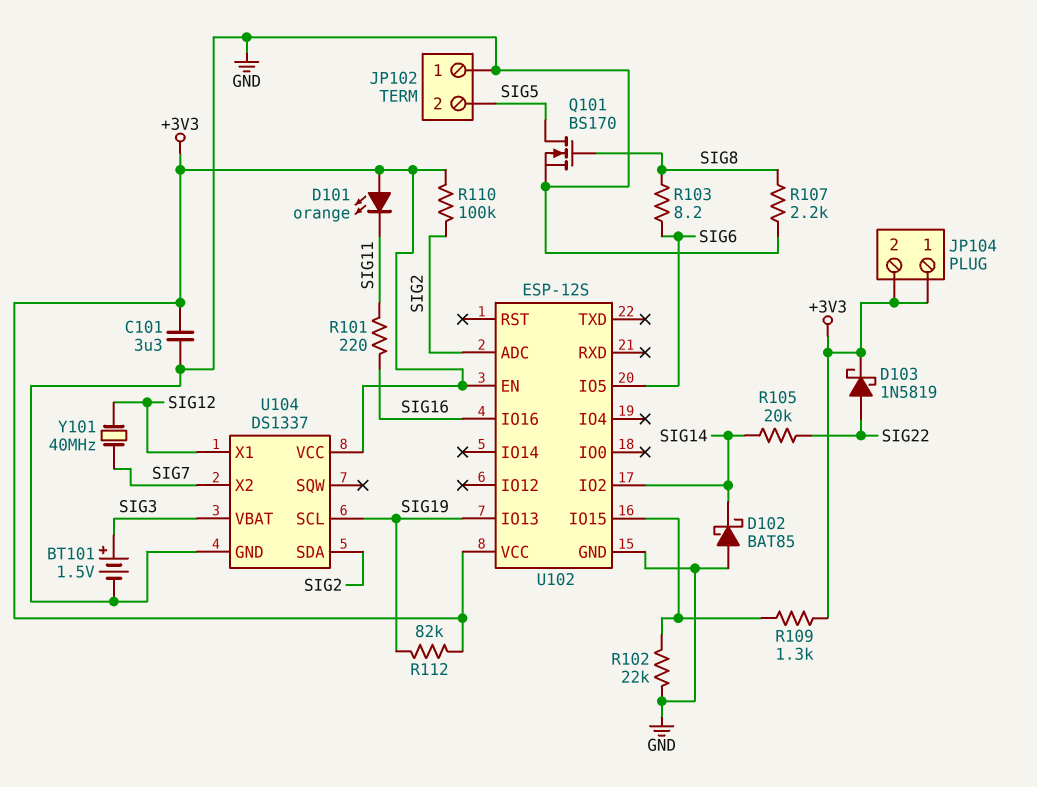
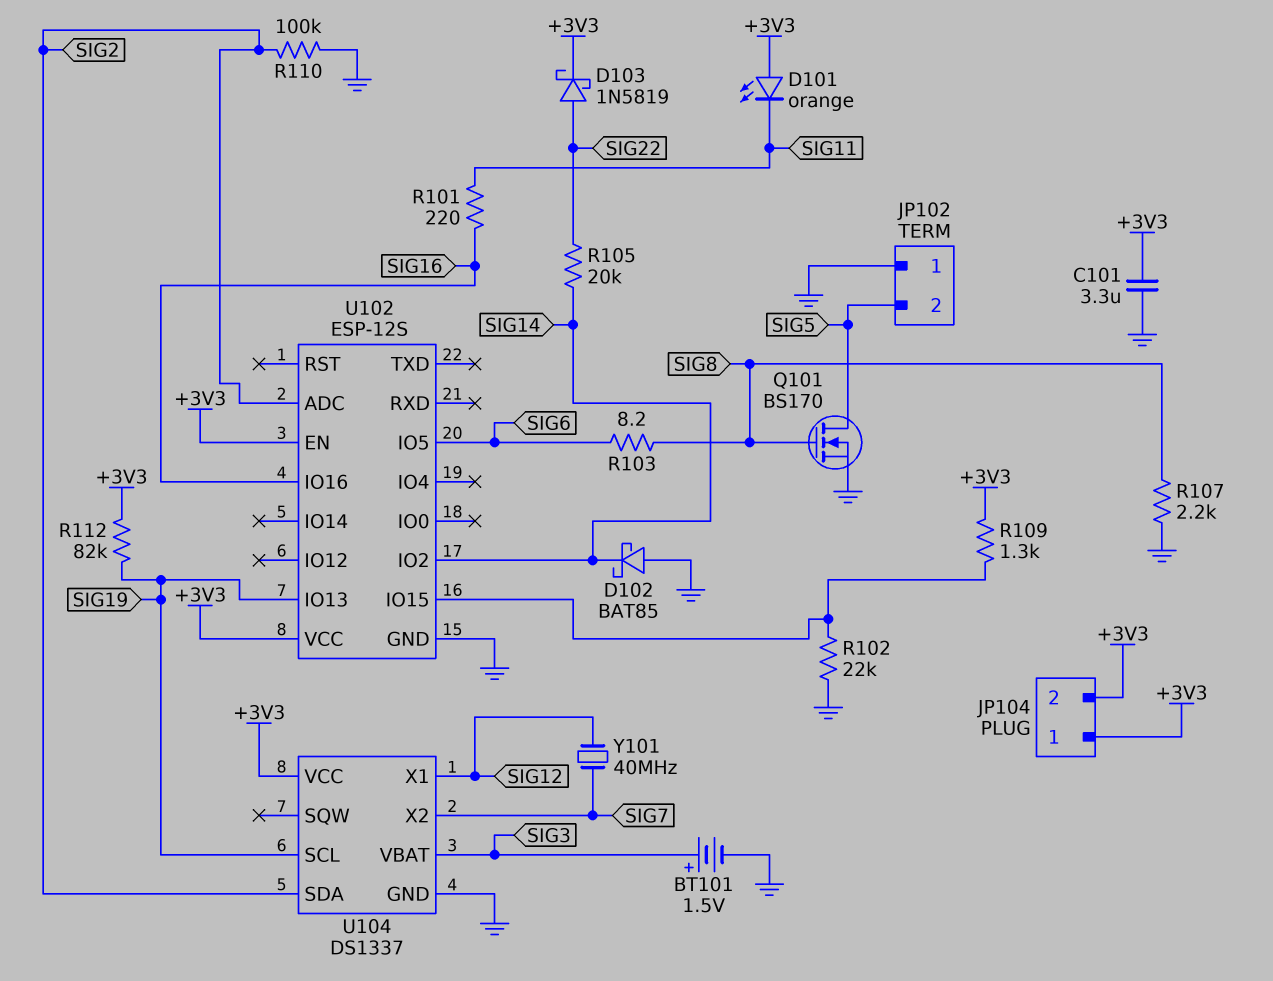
R110: 100k (+3V3, SIG2) -> 100k (GND, SIG2)

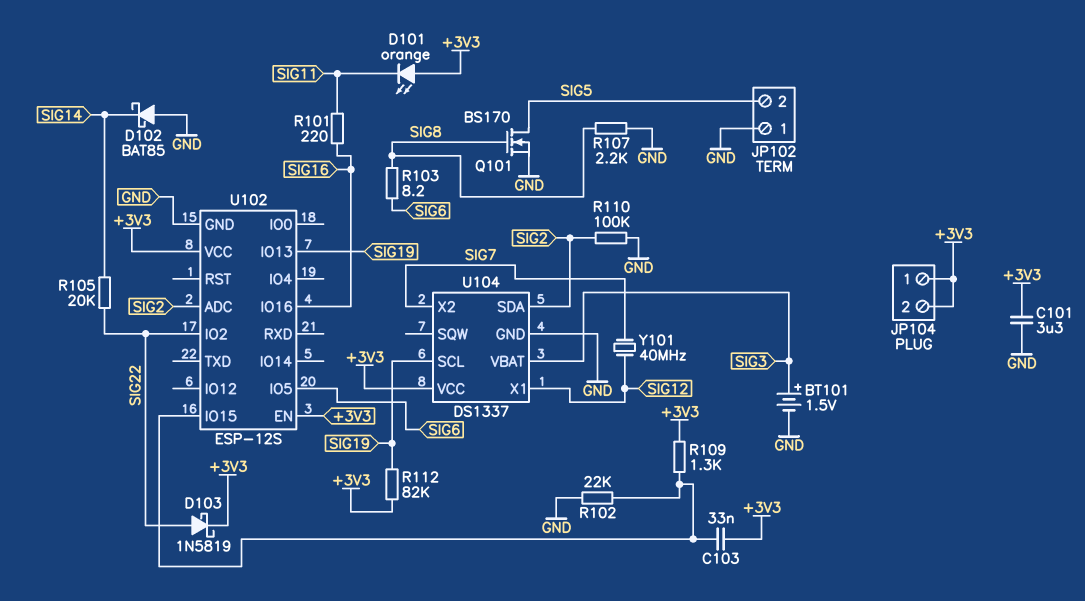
C103: none -> 33nF (+3V3, U102/IO15)
U102 pin IO2: SIG14 -> SIG22

